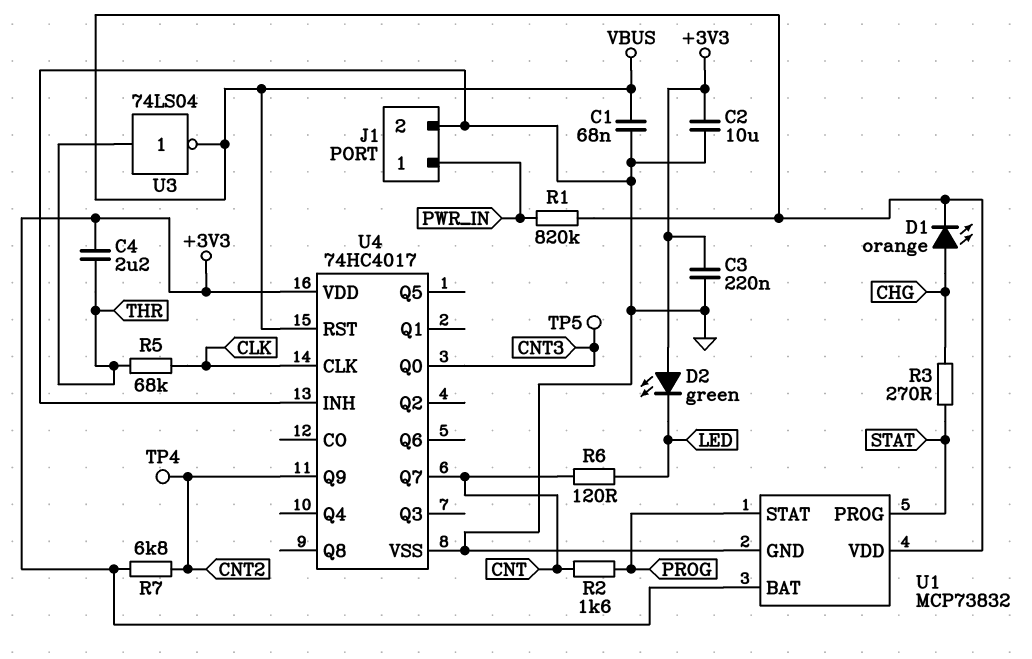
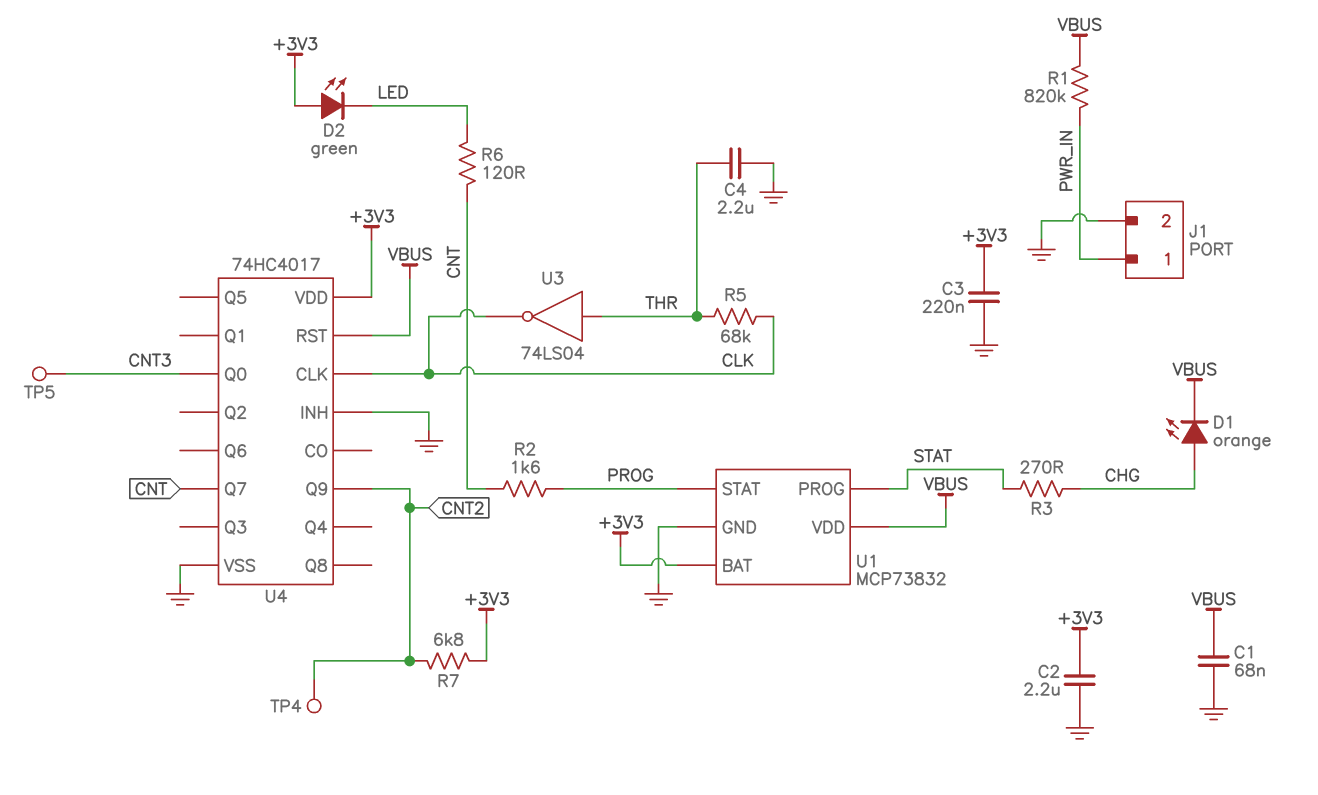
C2: 10uF (+3V3, GND) -> 2.2uF (+3V3, GND)
C4: 2.2uF (+3V3, THR) -> 2.2uF (GND, THR)
U3: NOT 74LS04 (in THR, out VBUS) -> NOT 74LS04 (in THR, out CLK)

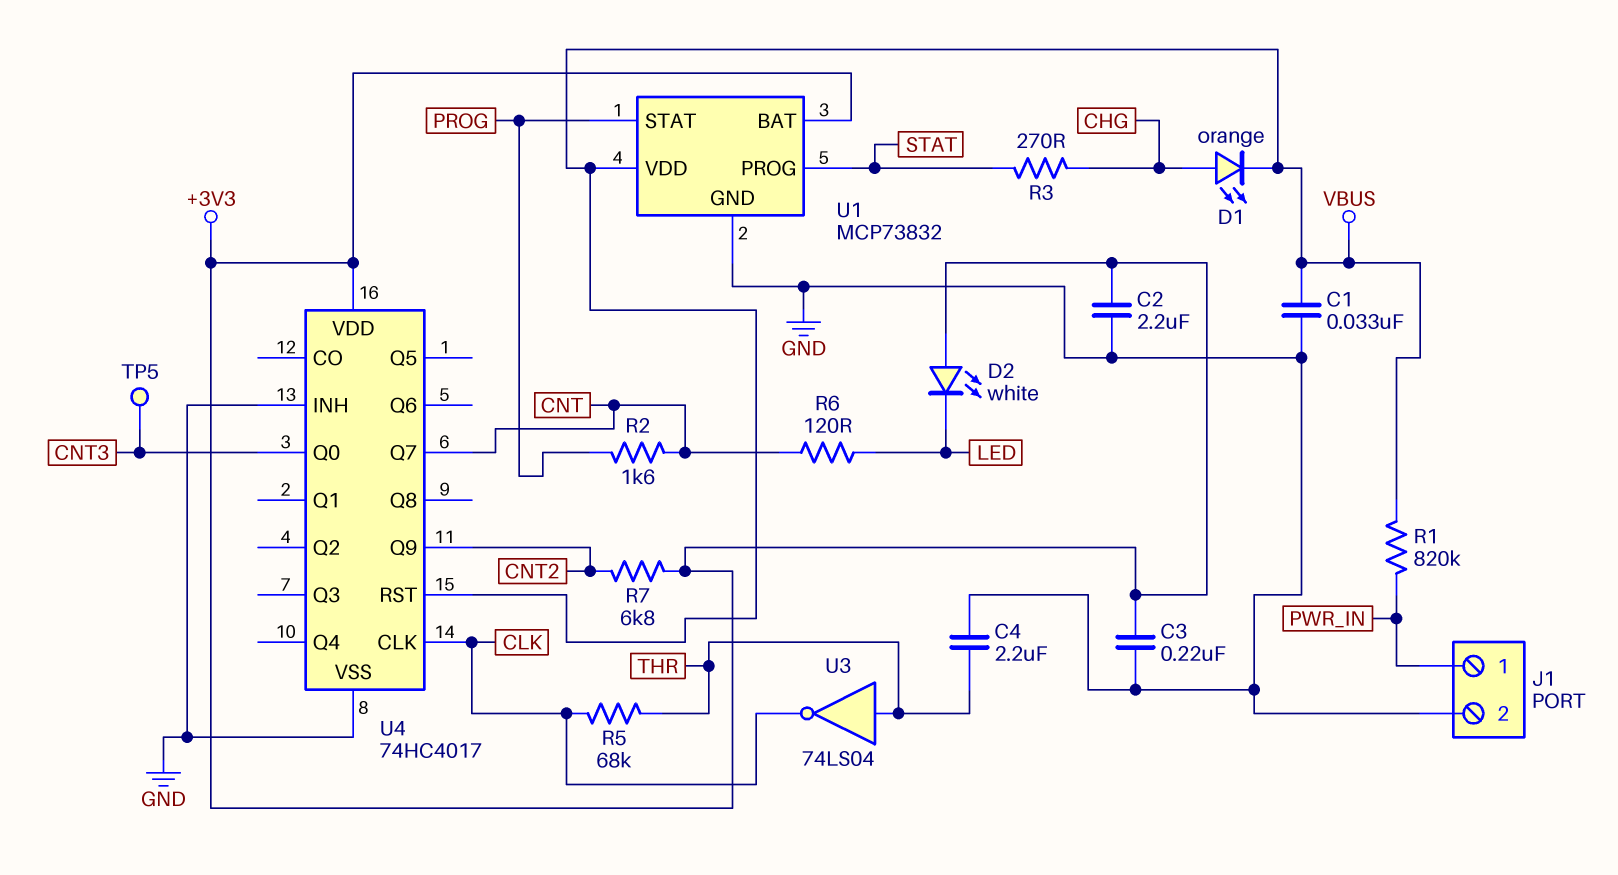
C1: 68nF (GND, VBUS) -> 33nF (GND, VBUS)
D2: LED green (A +3V3, K LED) -> LED white (A +3V3, K LED)
TP4: test point (CNT2) -> none

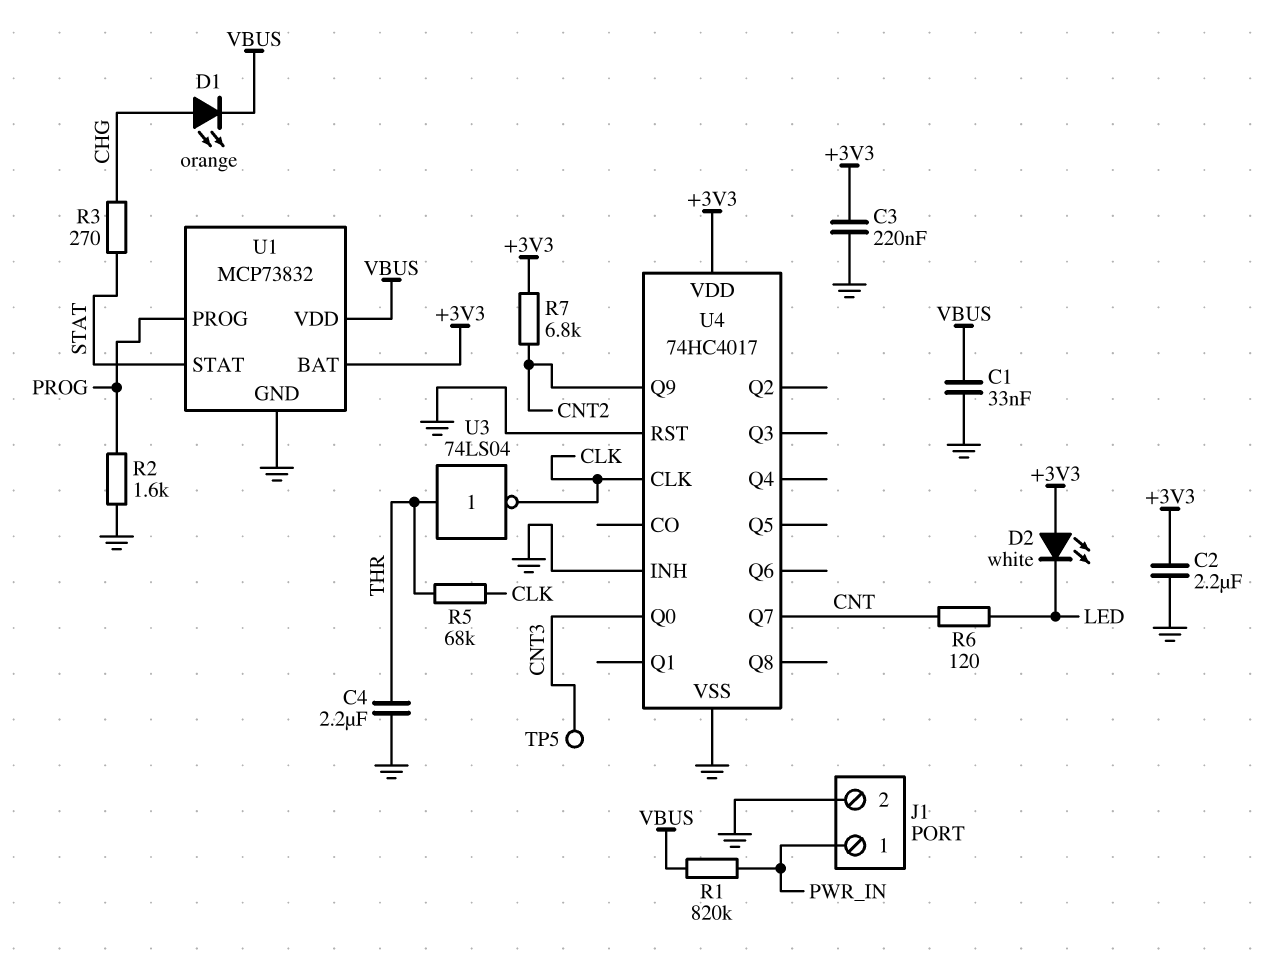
R2: 1.6k (CNT, PROG) -> 1.6k (GND, PROG)
U1 pin PROG: STAT -> PROG
U1 pin STAT: PROG -> STAT
U4 pin RST: VBUS -> GND

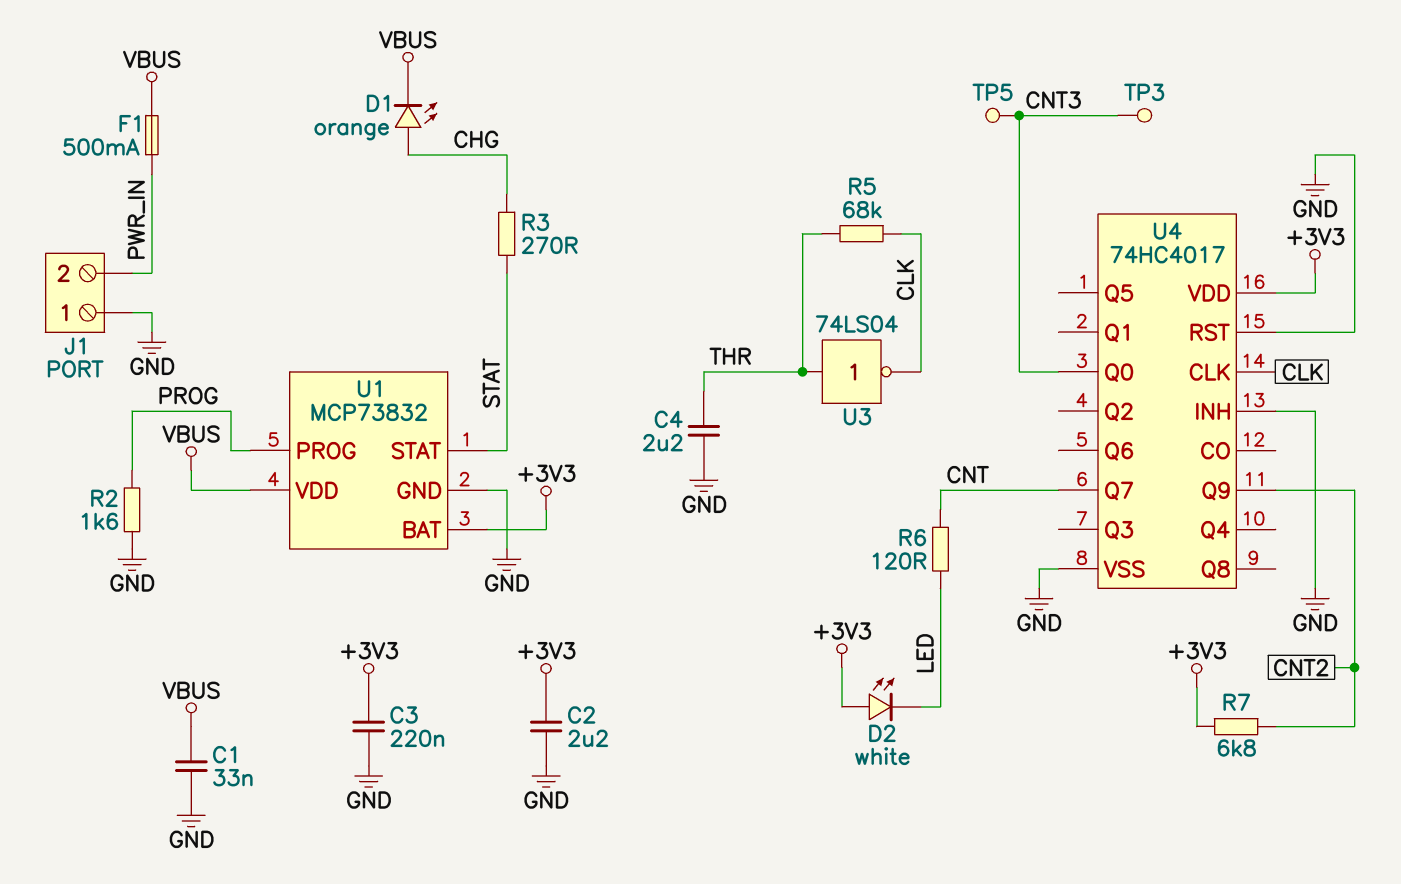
F1: none -> 500mA (PWR_IN, VBUS)
J1 pin 1: PWR_IN -> GND
J1 pin 2: GND -> PWR_IN
R1: 820k (PWR_IN, VBUS) -> none
TP3: none -> test point (CNT3)

